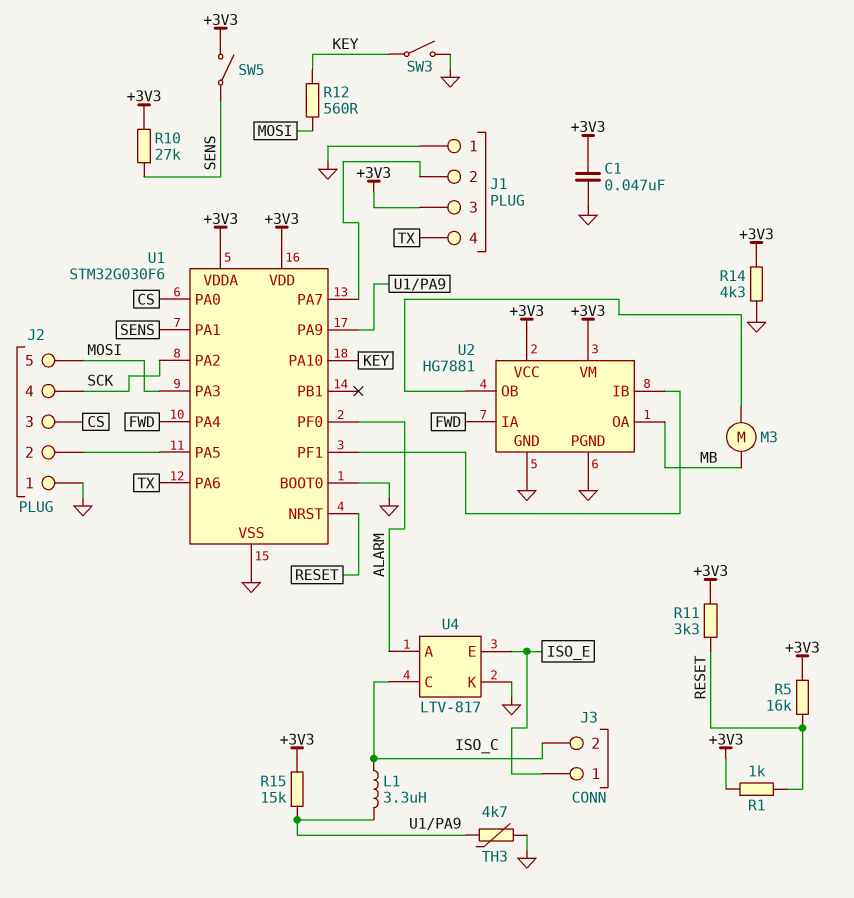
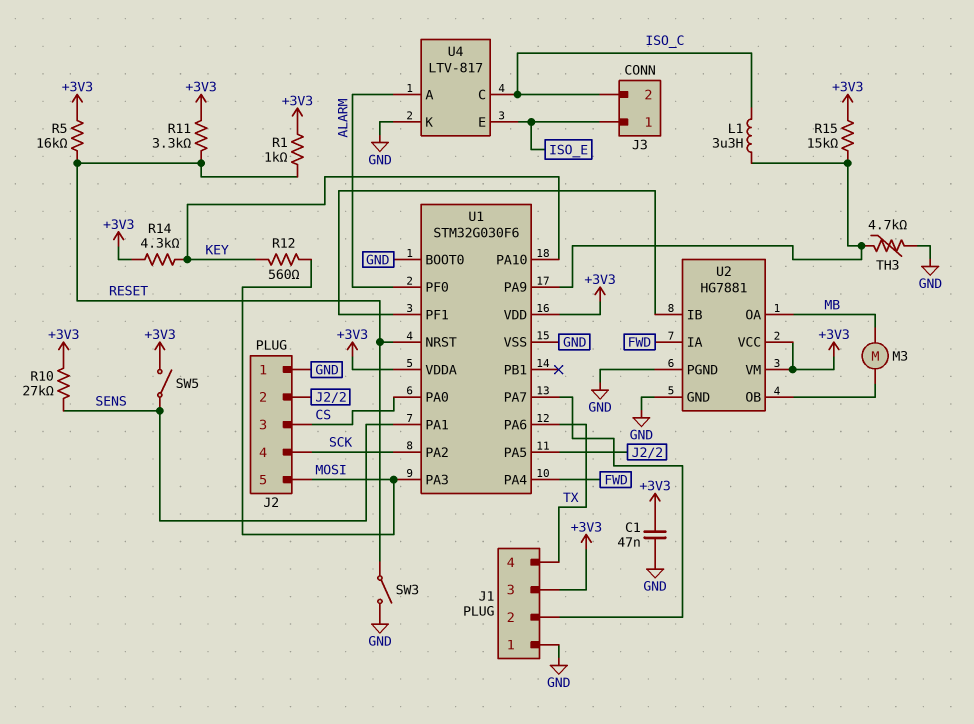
R14: 4.3k (+3V3, GND) -> 4.3k (+3V3, KEY)
SW3: switch (GND, KEY) -> switch (GND, RESET)

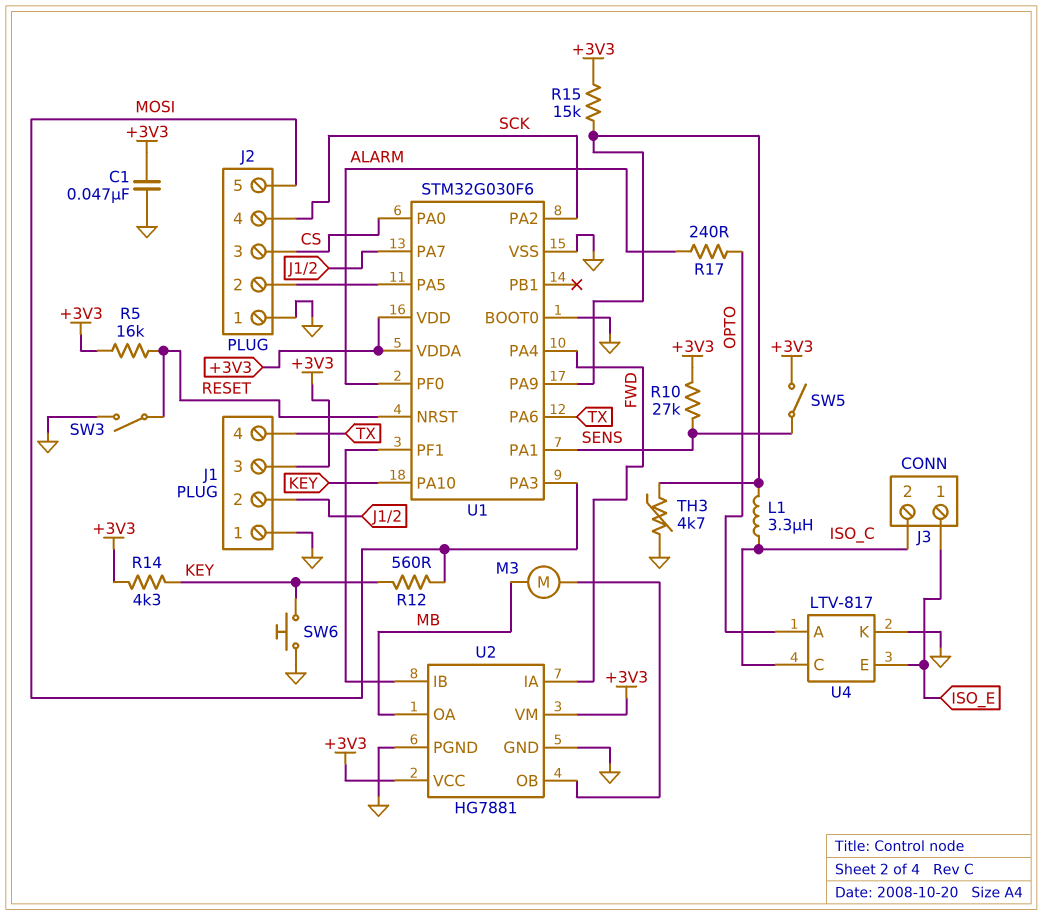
R1: 1k (+3V3, RESET) -> none
R11: 3.3k (+3V3, RESET) -> none
R17: none -> 240 (ALARM, OPTO)
SW6: none -> button (GND, KEY)
U4 pin A: ALARM -> OPTO

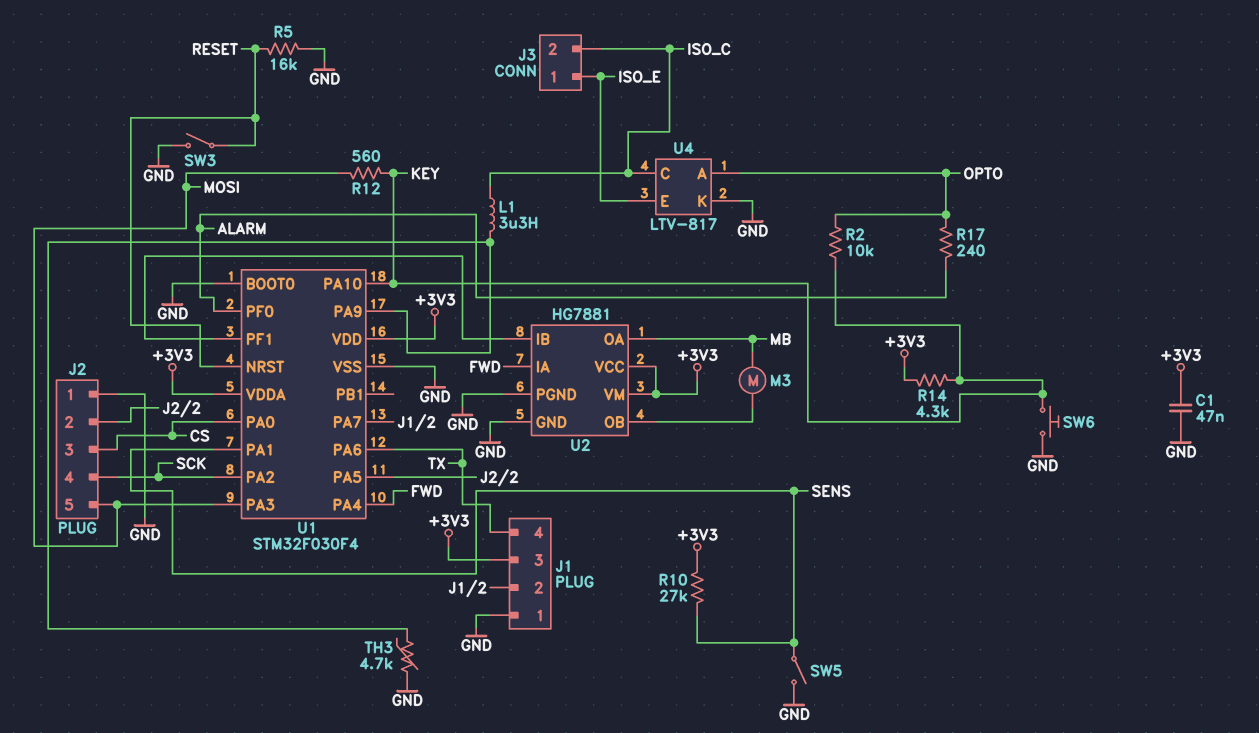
R2: none -> 10k (KEY, OPTO)
R5: 16k (+3V3, RESET) -> 16k (GND, RESET)
R15: 15k (+3V3, U1/PA9) -> none
SW5: switch (+3V3, SENS) -> switch (GND, SENS)
U1: STM32G030F6 -> STM32F030F4

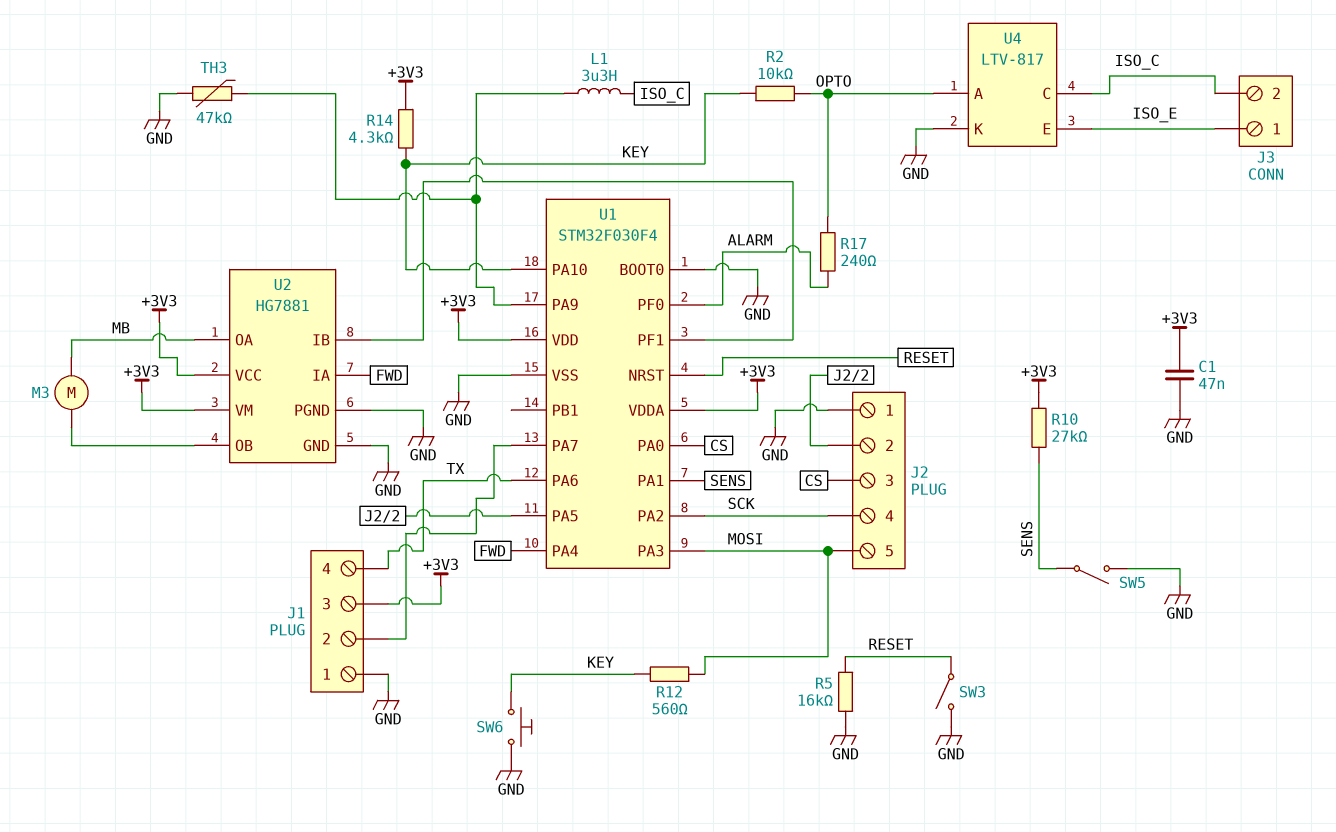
TH3: 4.7k (GND, U1/PA9) -> 47k (GND, U1/PA9)

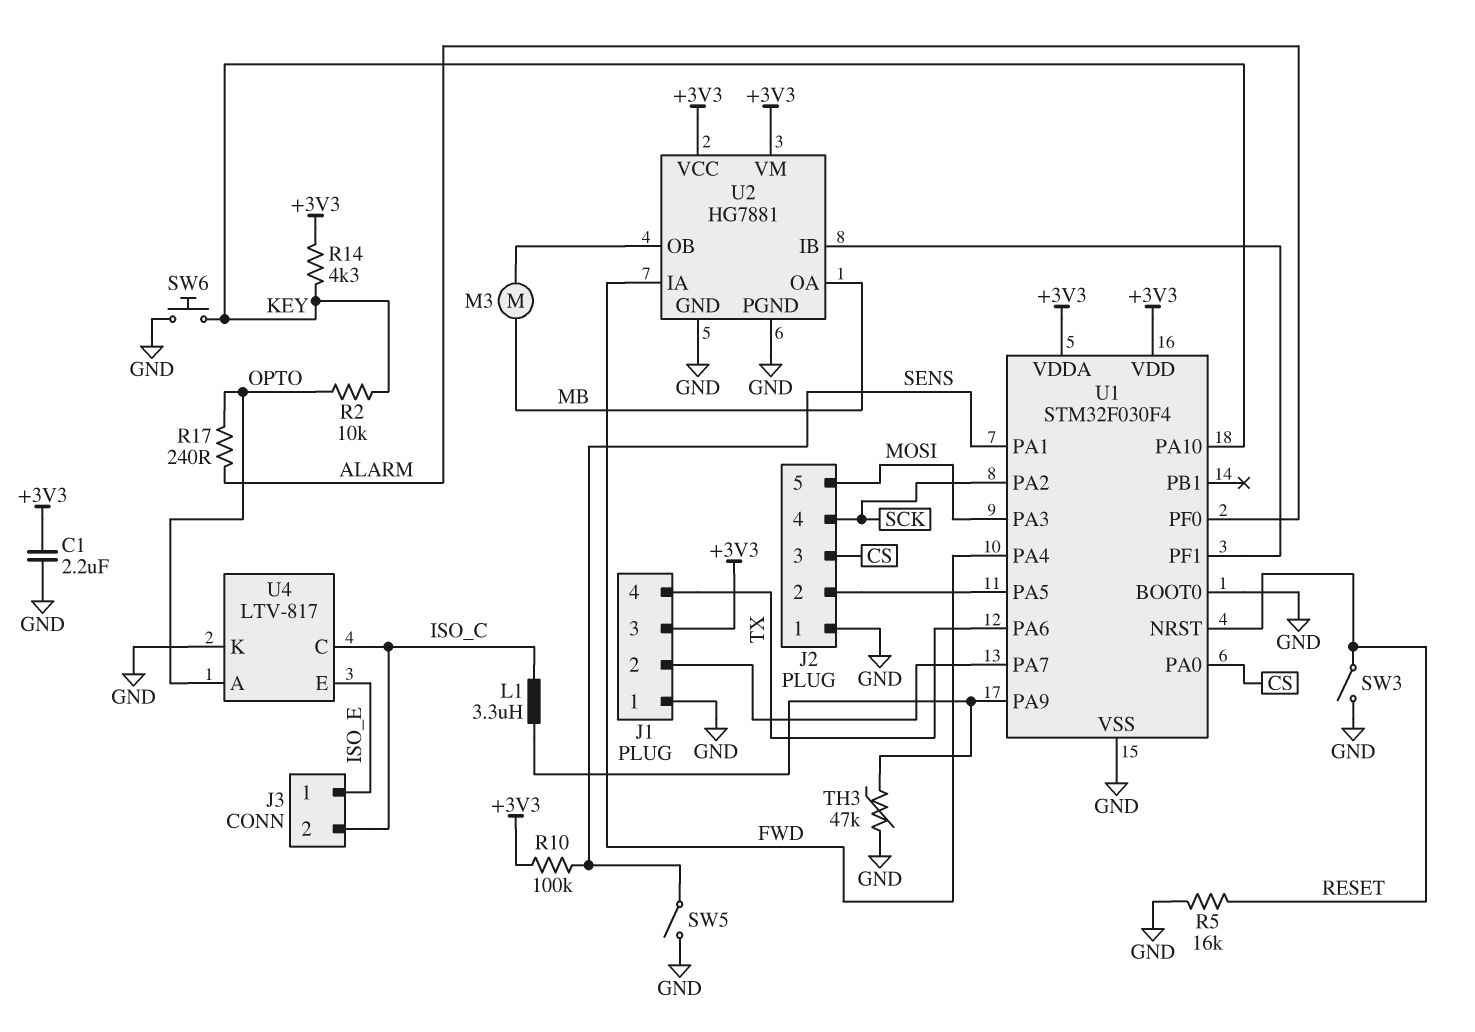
C1: 47nF (+3V3, GND) -> 2.2uF (+3V3, GND)
R10: 27k (+3V3, SENS) -> 100k (+3V3, SENS)
R12: 560 (KEY, MOSI) -> none

